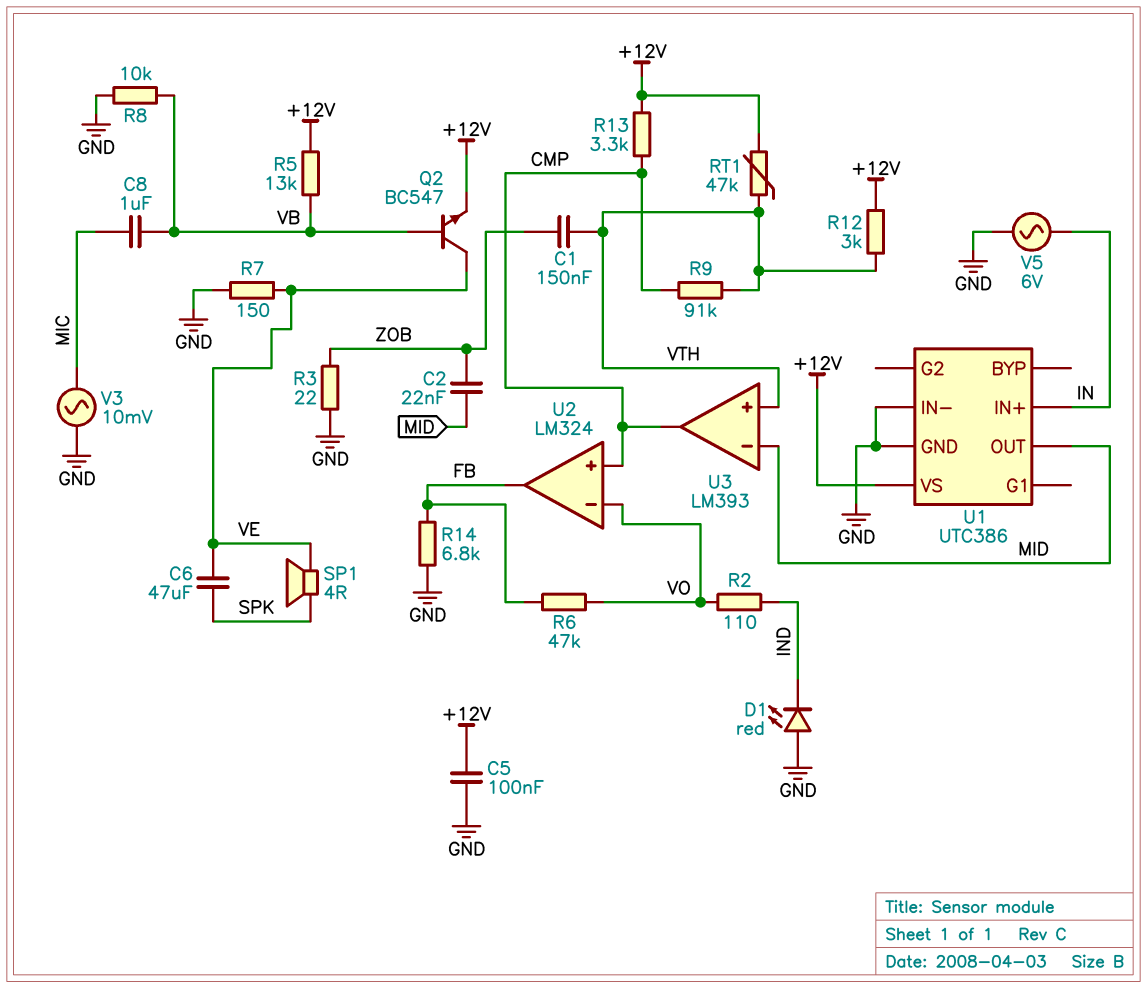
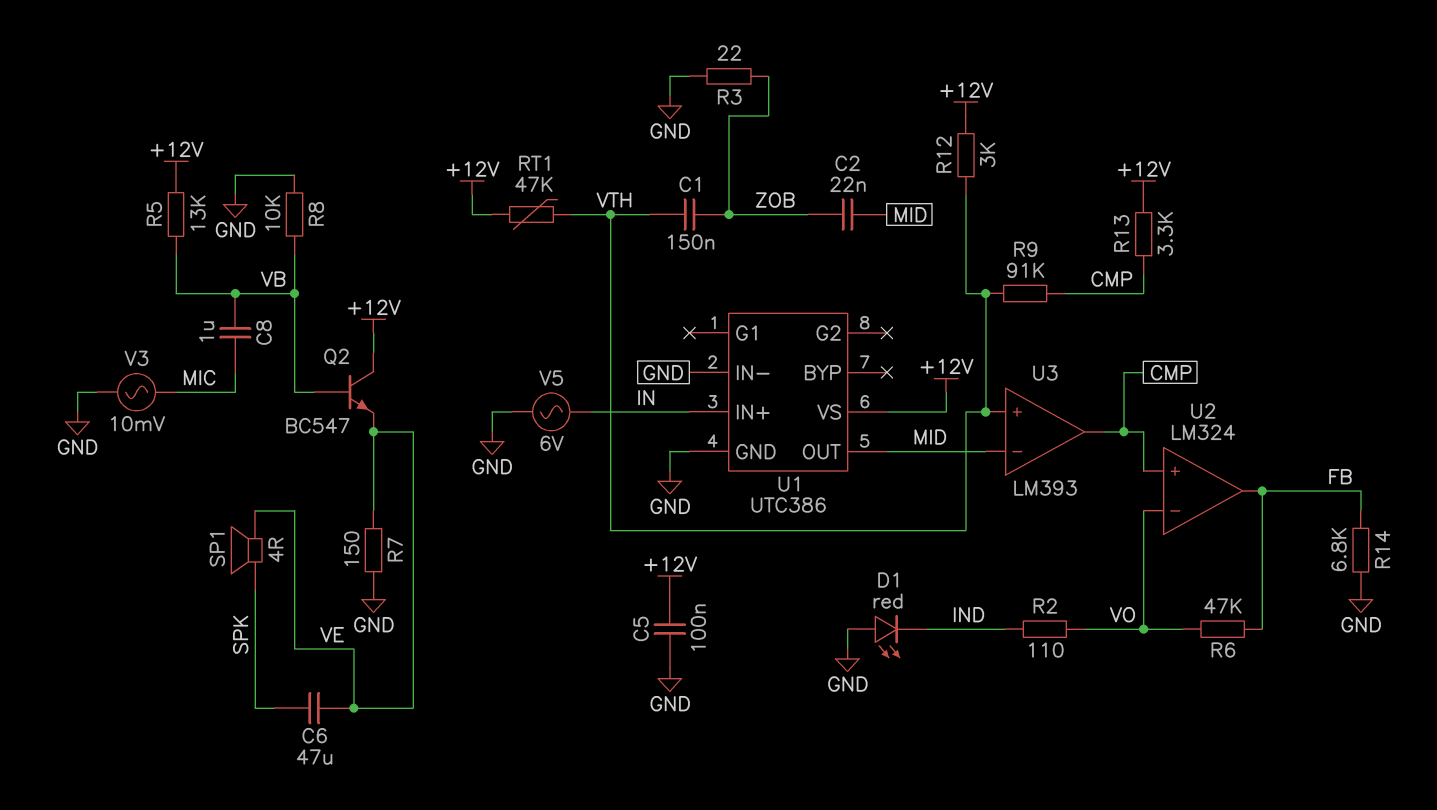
Q2: NPN BC547 (B VB, C VE, E +12V) -> NPN BC547 (B VB, C +12V, E VE)

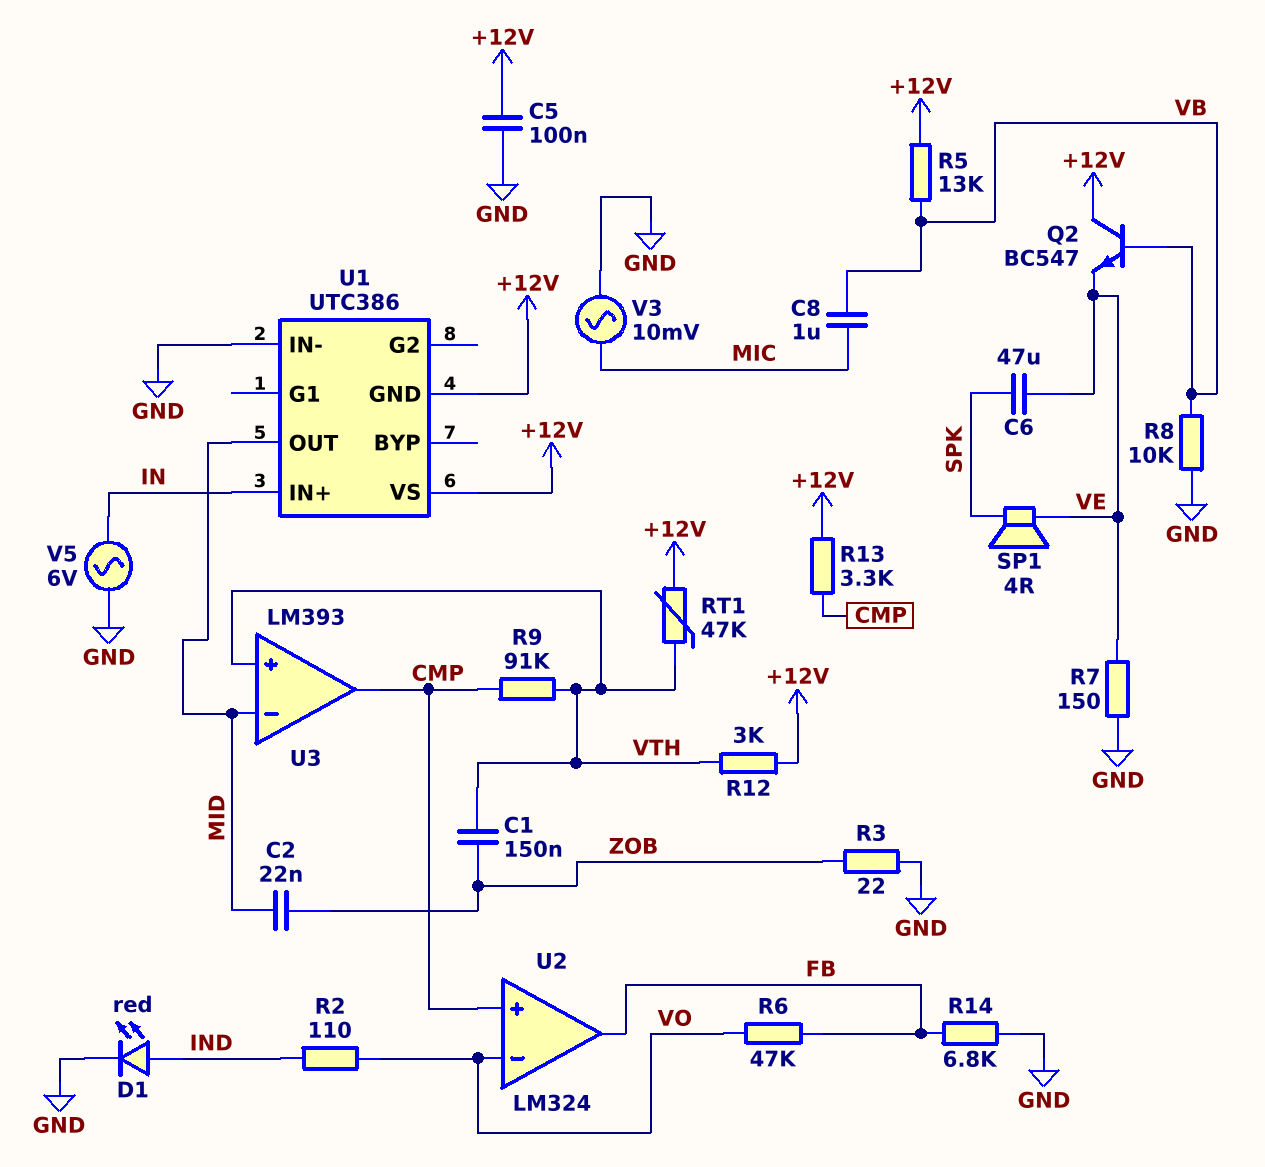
D1: LED red (A GND, K IND) -> LED red (A IND, K GND)
U1 pin GND: GND -> +12V

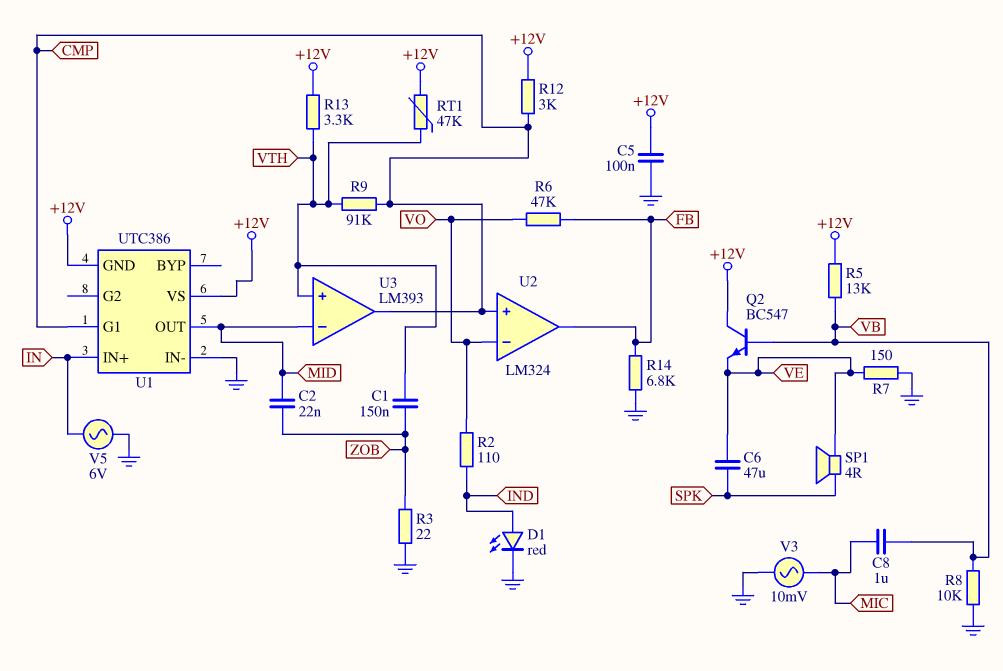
R12: 3k (+12V, VTH) -> 3k (+12V, CMP)
R13: 3.3k (+12V, CMP) -> 3.3k (+12V, VTH)
U1 pin G1: none -> CMP

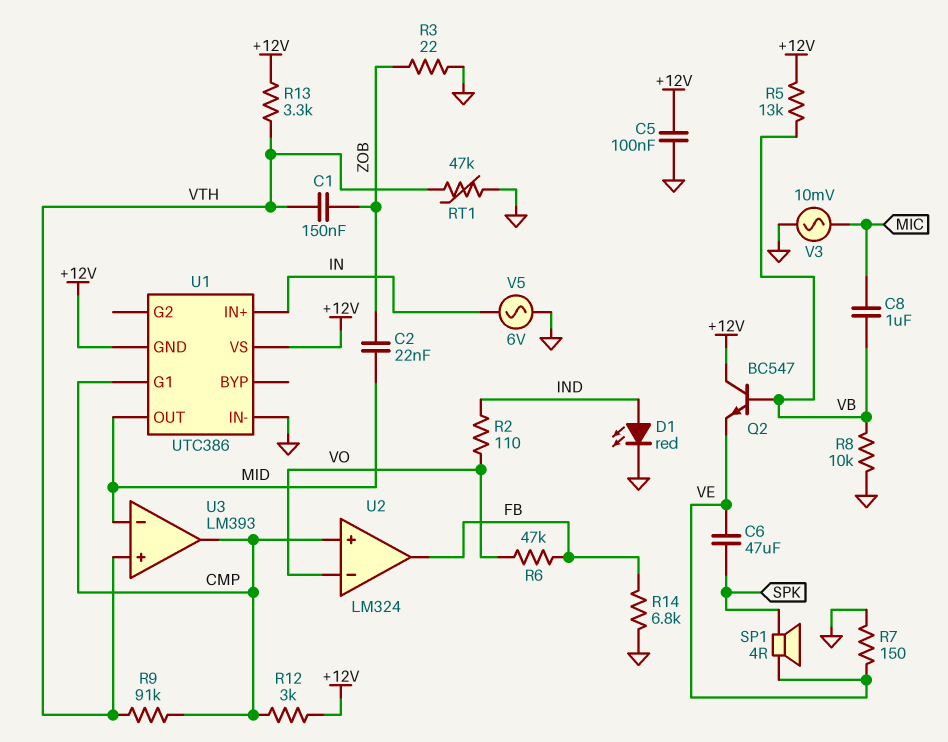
RT1: 47k (+12V, VTH) -> 47k (GND, VTH)

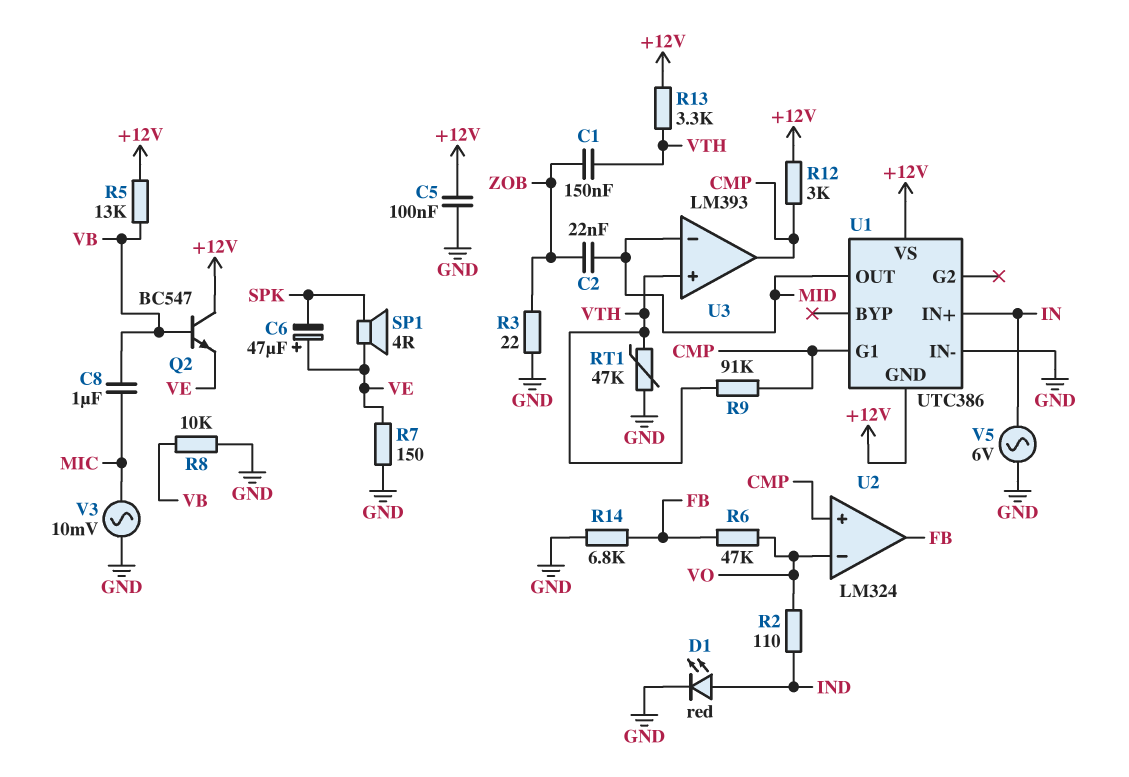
C6: 47uF (SPK, VE) -> 47uF (plus VE, minus SPK)

